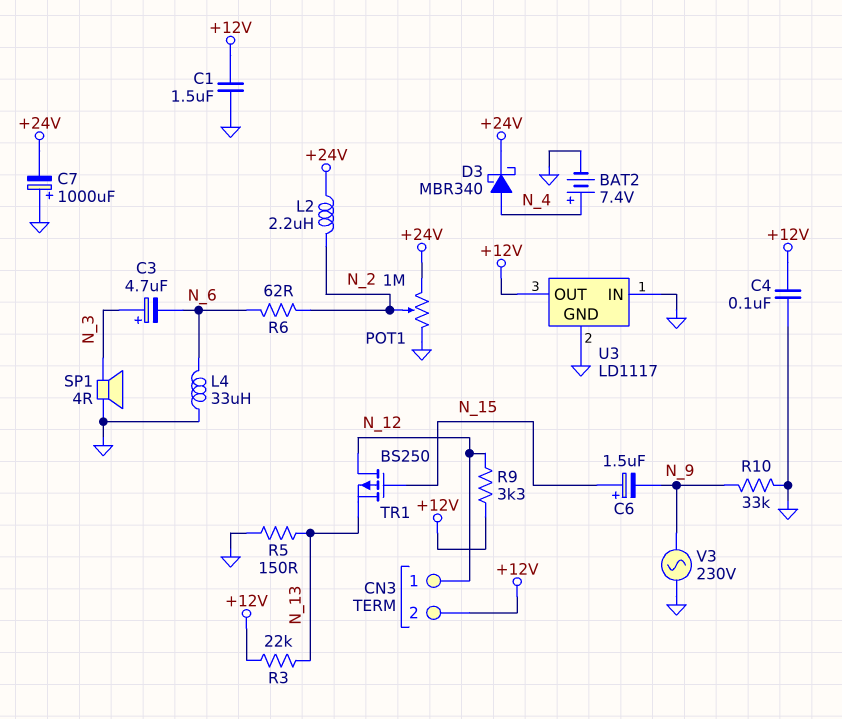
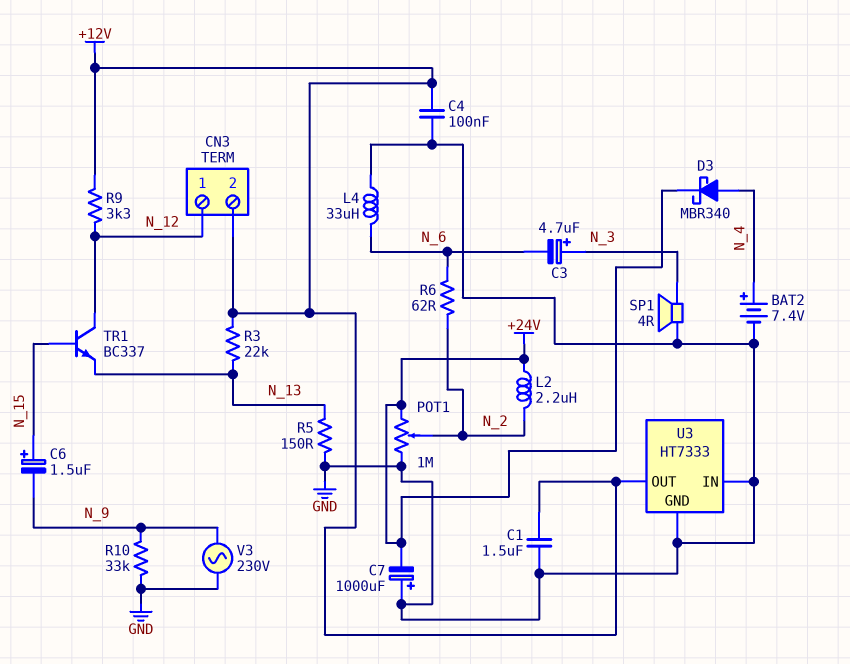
TR1: PMOS BS250 (G N_15, D N_12, S N_13) -> NPN BC337 (B N_15, C N_12, E N_13)
U3: LD1117 -> HT7333

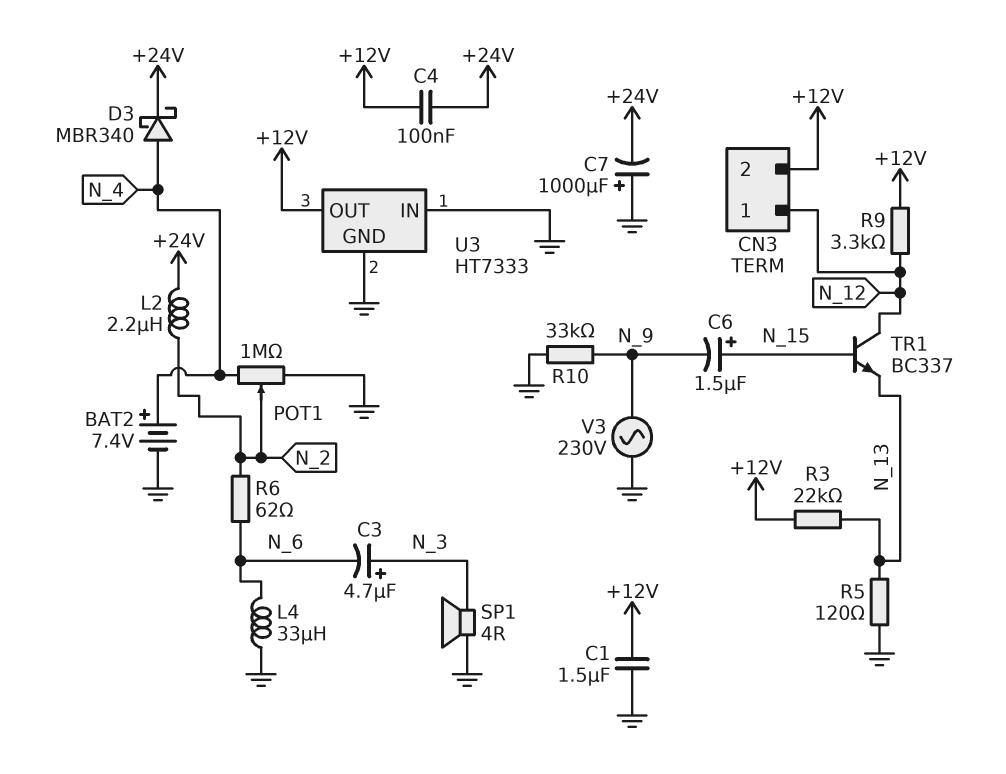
C4: 100nF (+12V, GND) -> 100nF (+12V, +24V)
POT1: 1M (+24V, GND, wiper N_2) -> 1M (GND, N_4, wiper N_2)
R5: 150 (GND, N_13) -> 120 (GND, N_13)

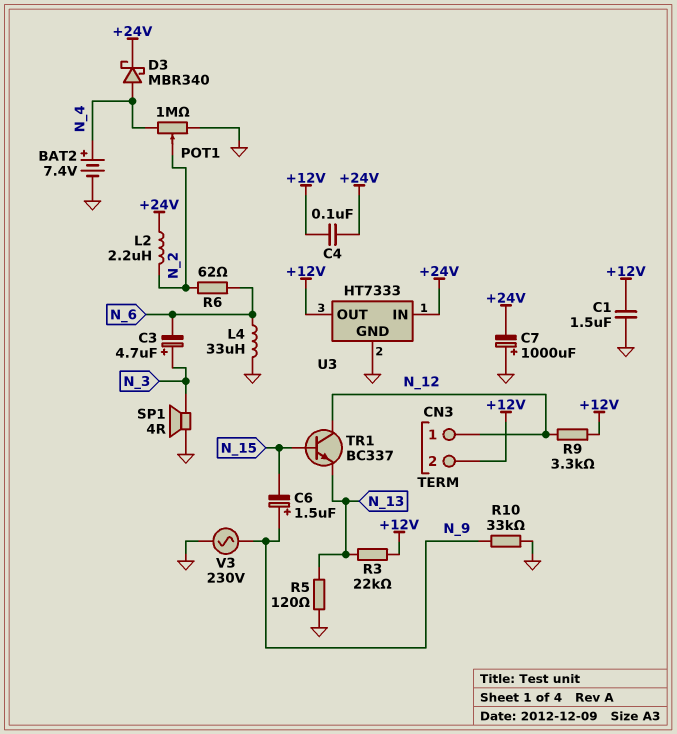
C6: 1.5uF (plus N_15, minus N_9) -> 1.5uF (plus N_9, minus N_15)
U3 pin IN: GND -> +24V

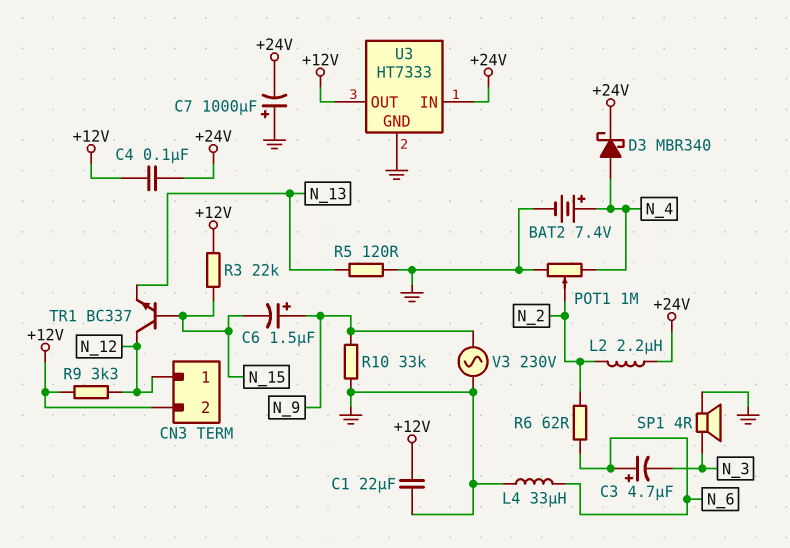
C1: 1.5uF (+12V, GND) -> 22uF (+12V, GND)
C3: 4.7uF (plus N_3, minus N_6) -> 4.7uF (plus N_6, minus N_3)
R3: 22k (+12V, N_13) -> 22k (+12V, N_15)

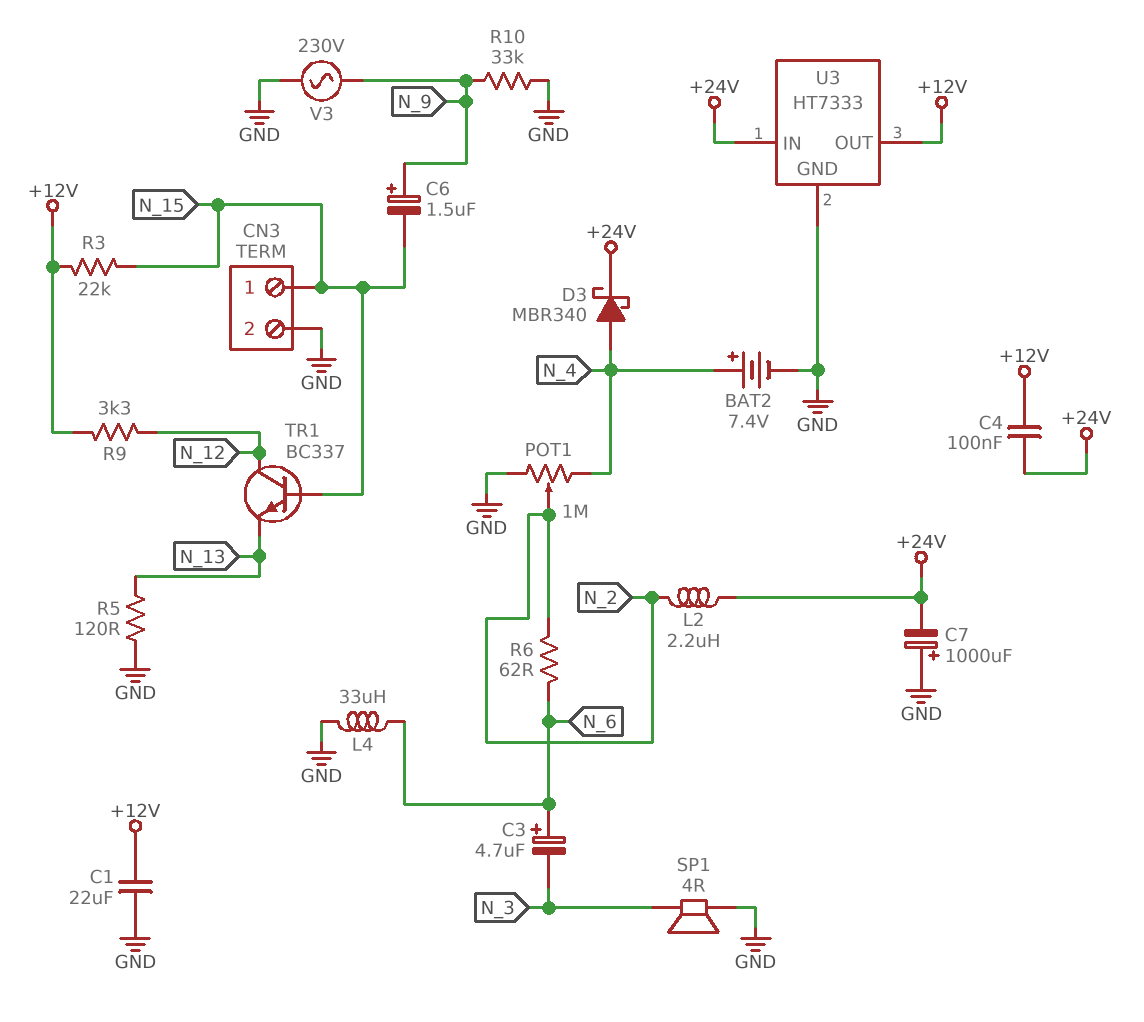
CN3 pin 1: N_12 -> N_15
CN3 pin 2: +12V -> GND

